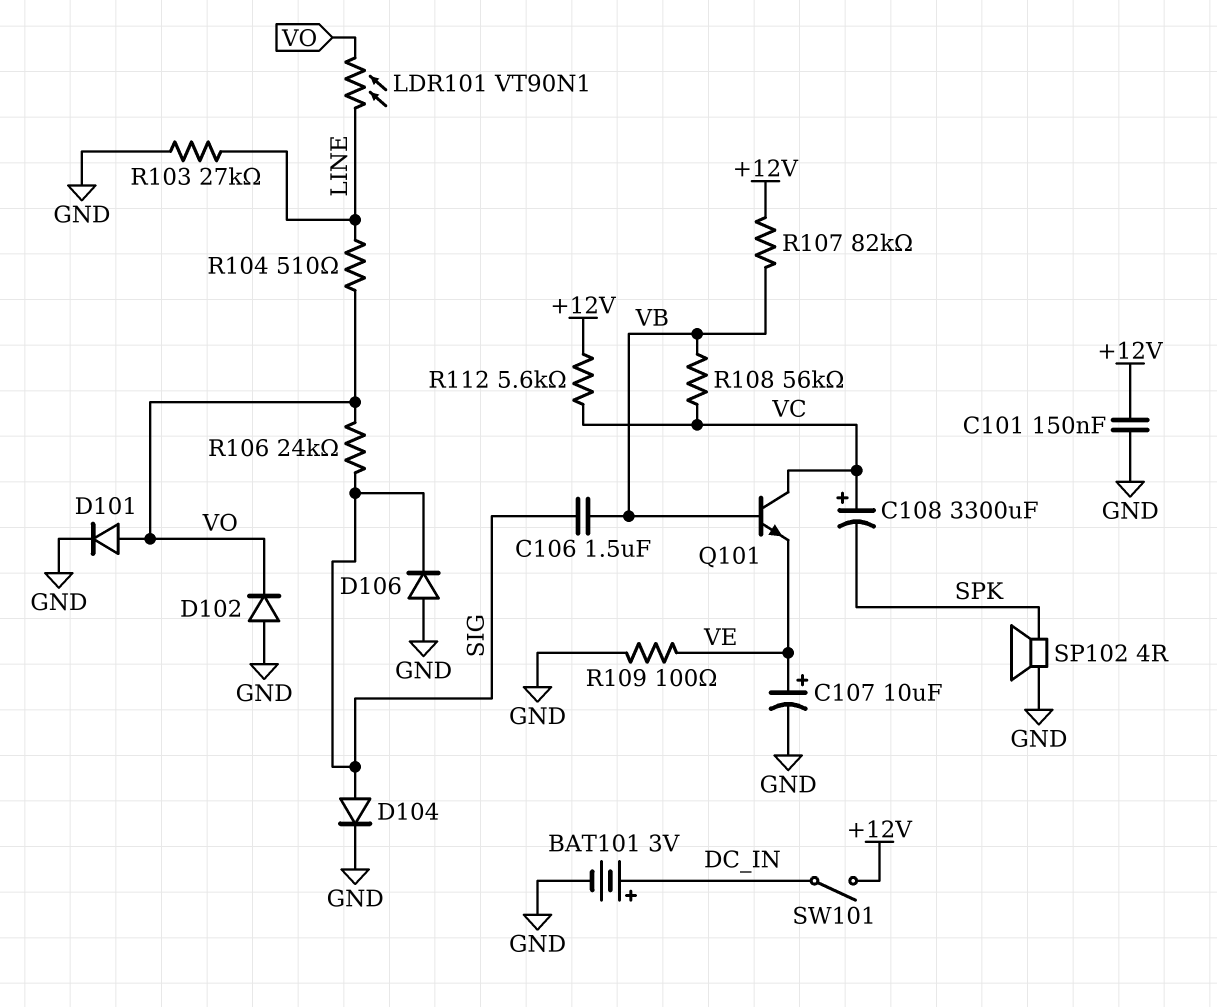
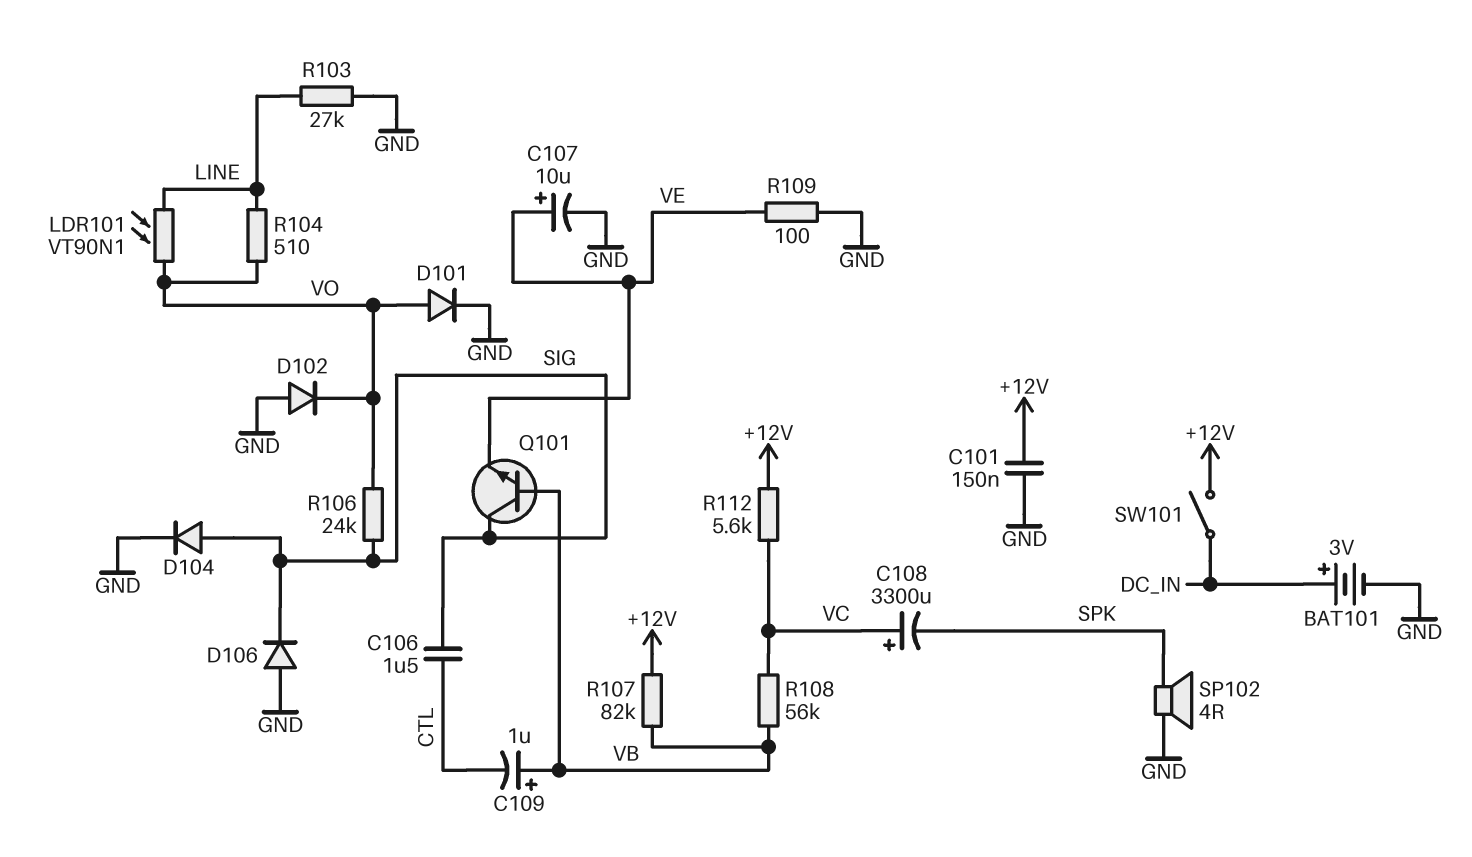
C106: 1.5uF (SIG, VB) -> 1.5uF (CTL, SIG)
C109: none -> 1uF (plus VB, minus CTL)
Q101: NPN (B VB, C VC, E VE) -> NPN (B VB, C SIG, E VE)

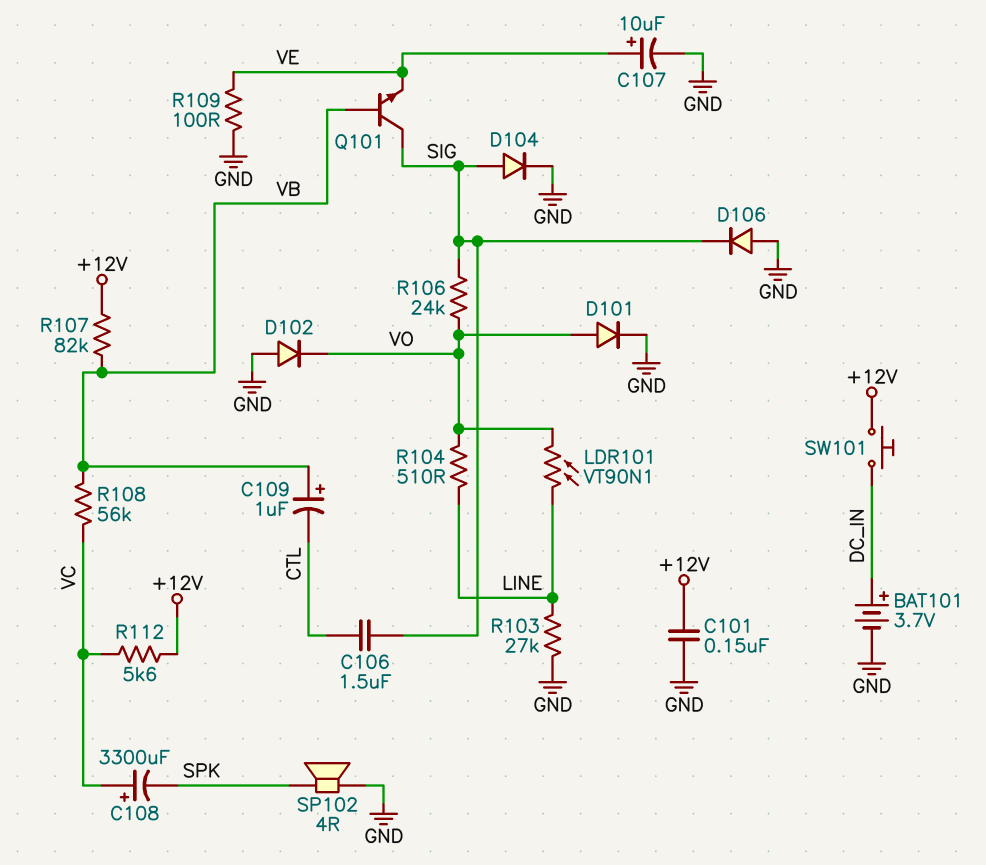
BAT101: 3V (plus DC_IN, minus GND) -> 3.7V (plus DC_IN, minus GND)
SW101: switch (+12V, DC_IN) -> button (+12V, DC_IN)

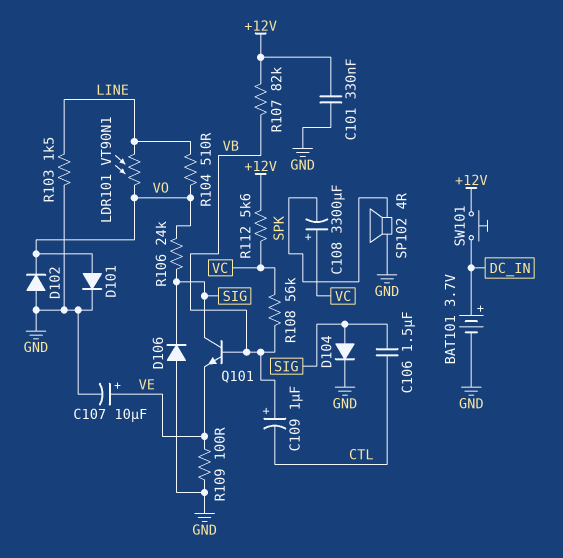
C101: 150nF (+12V, GND) -> 330nF (+12V, GND)
R103: 27k (GND, LINE) -> 1.5k (GND, LINE)

